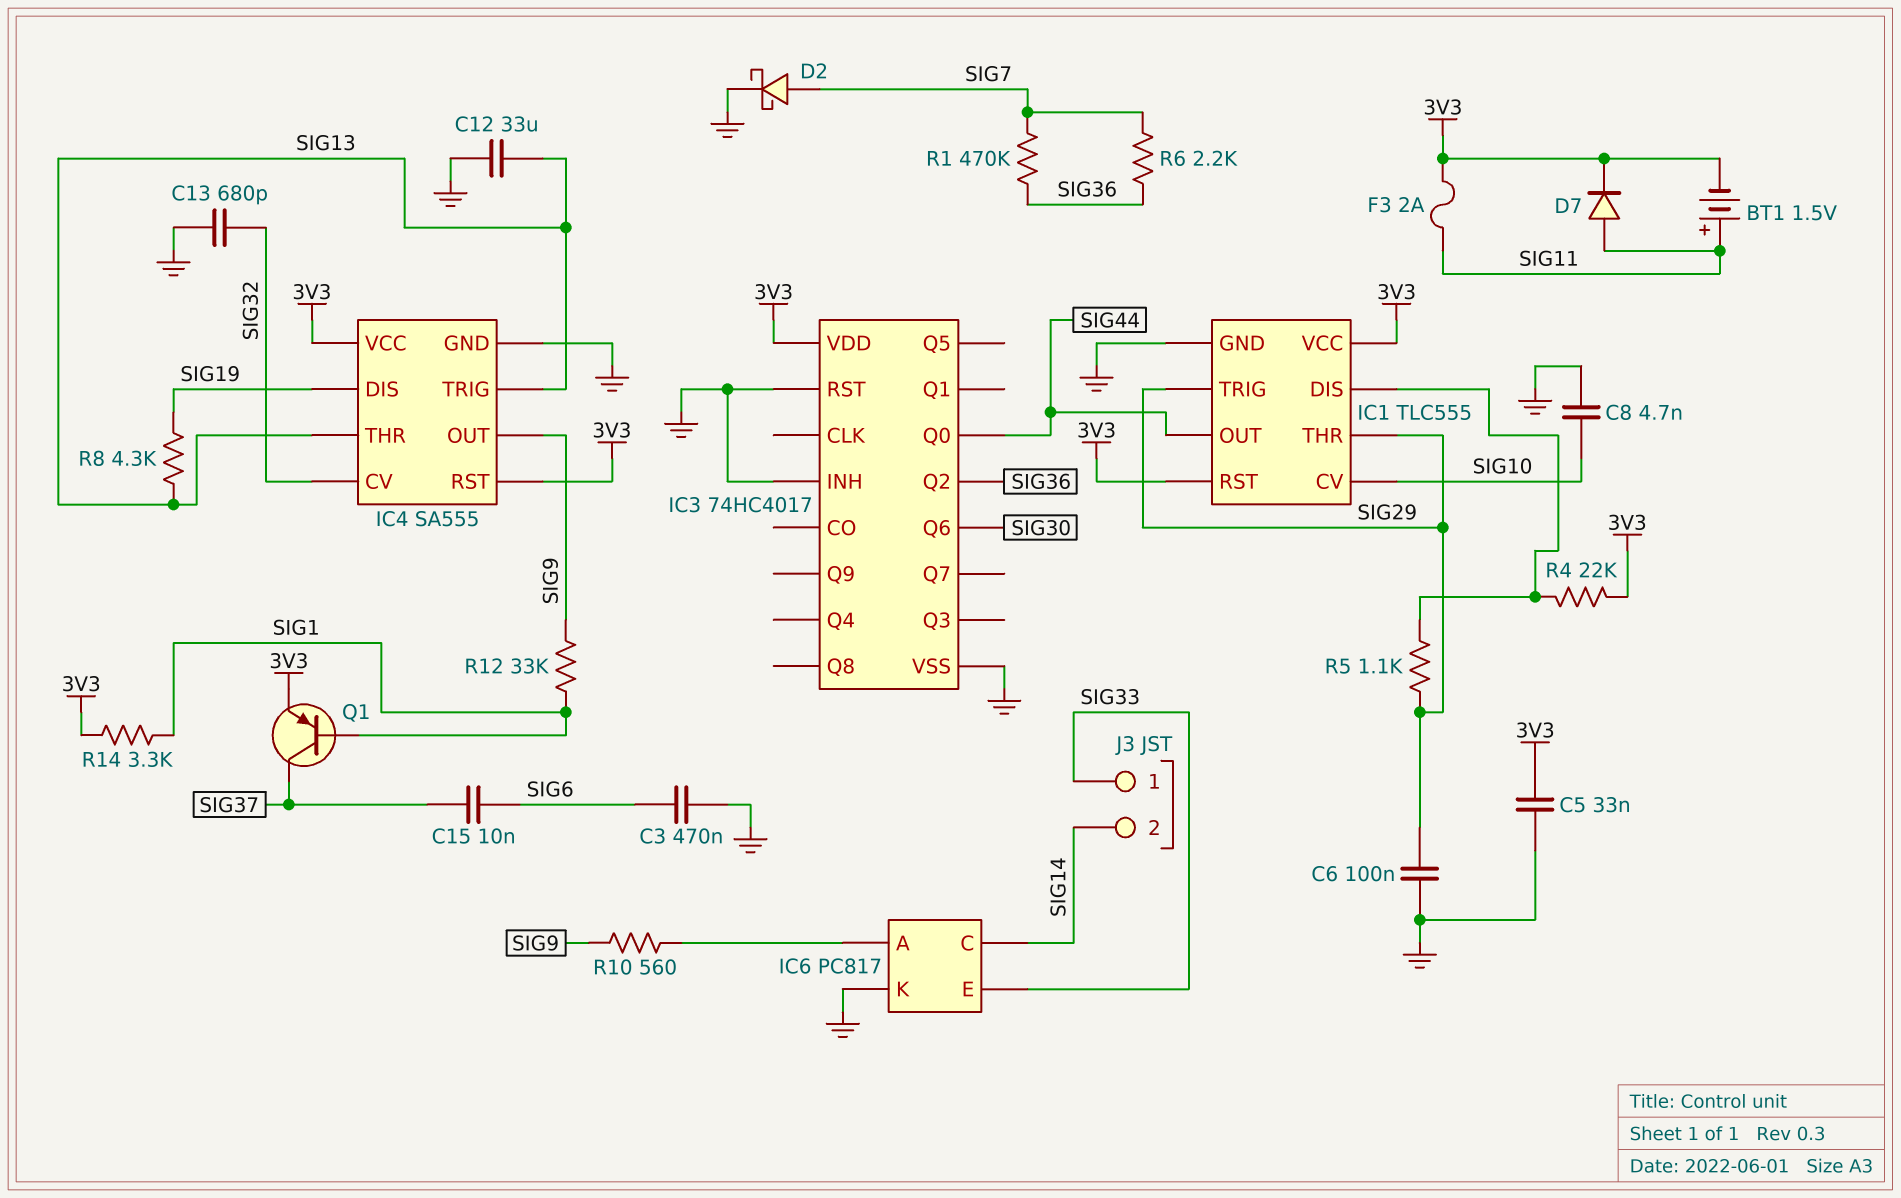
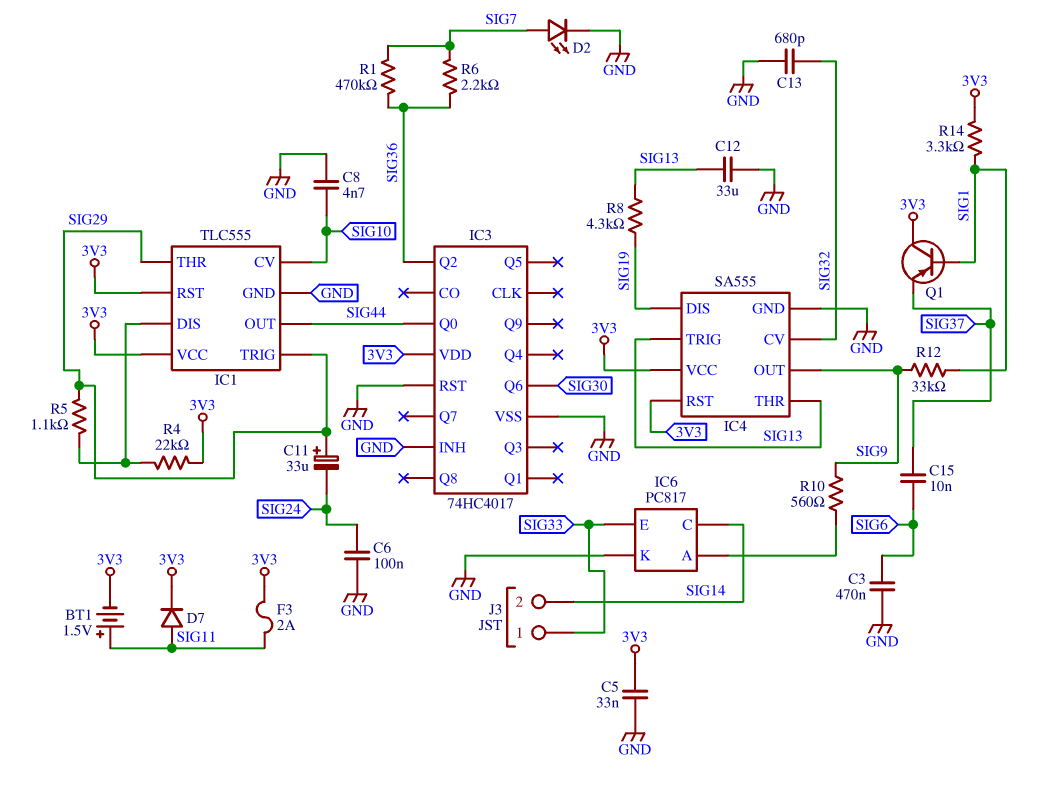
C6: 100nF (GND, SIG29) -> 100nF (GND, SIG24)
C11: none -> 33uF (plus SIG29, minus SIG24)
D2: schottky (A SIG7, K GND) -> LED (A SIG7, K GND)
Q1: PNP (B SIG1, C SIG37, E 3V3) -> PNP (B SIG1, C 3V3, E SIG37)

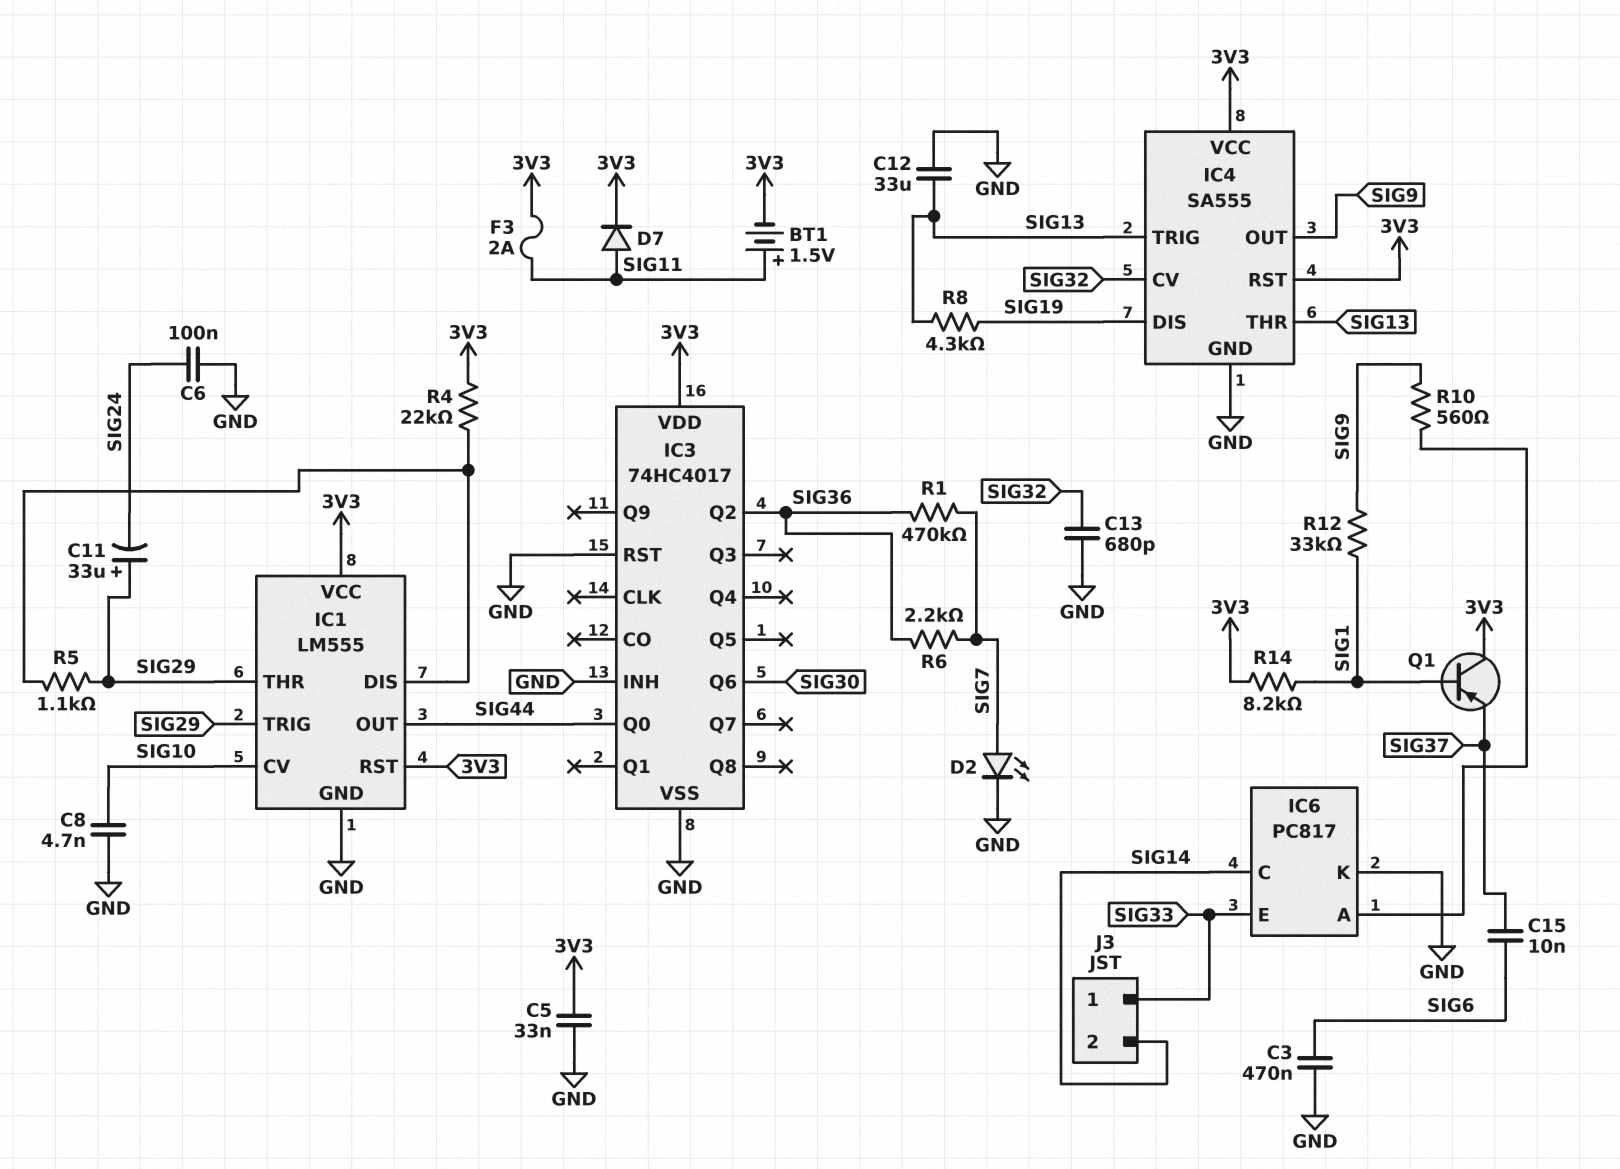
IC1: TLC555 -> LM555
R14: 3.3k (3V3, SIG1) -> 8.2k (3V3, SIG1)

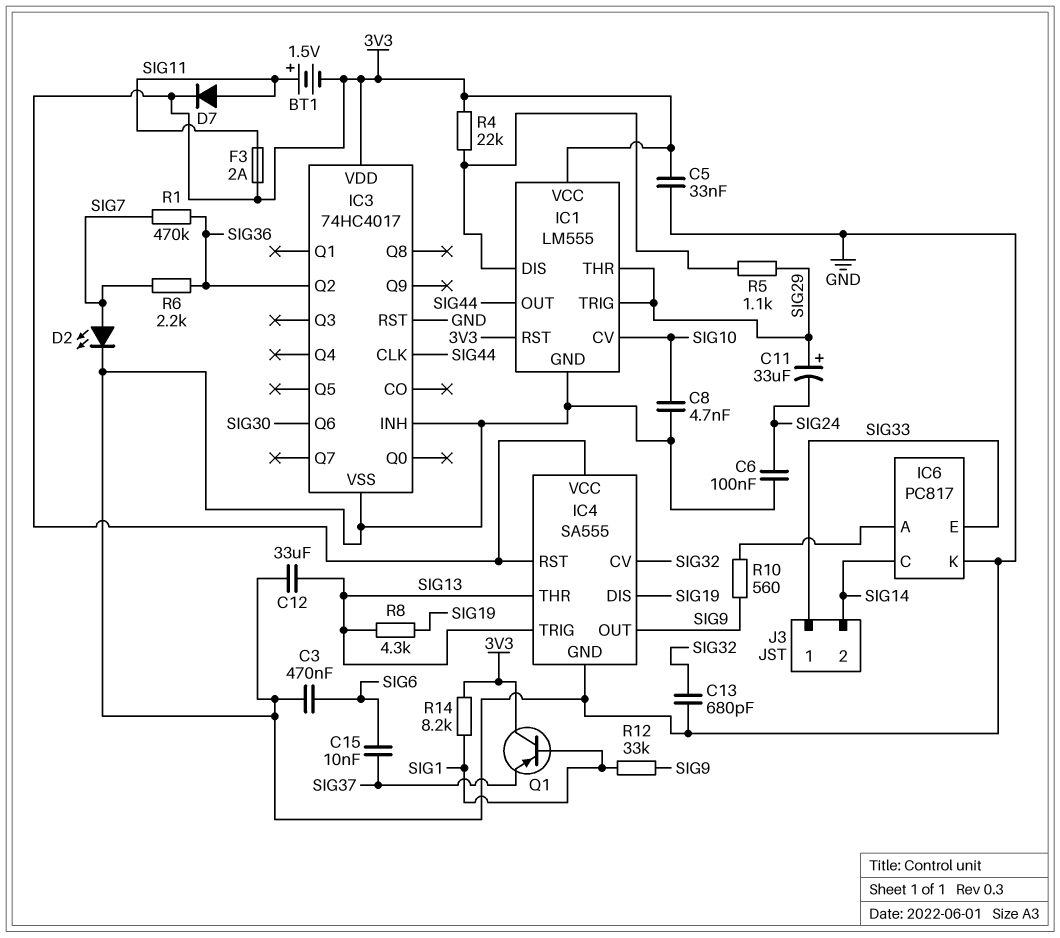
IC3 pin CLK: none -> SIG44
IC3 pin Q0: SIG44 -> none

